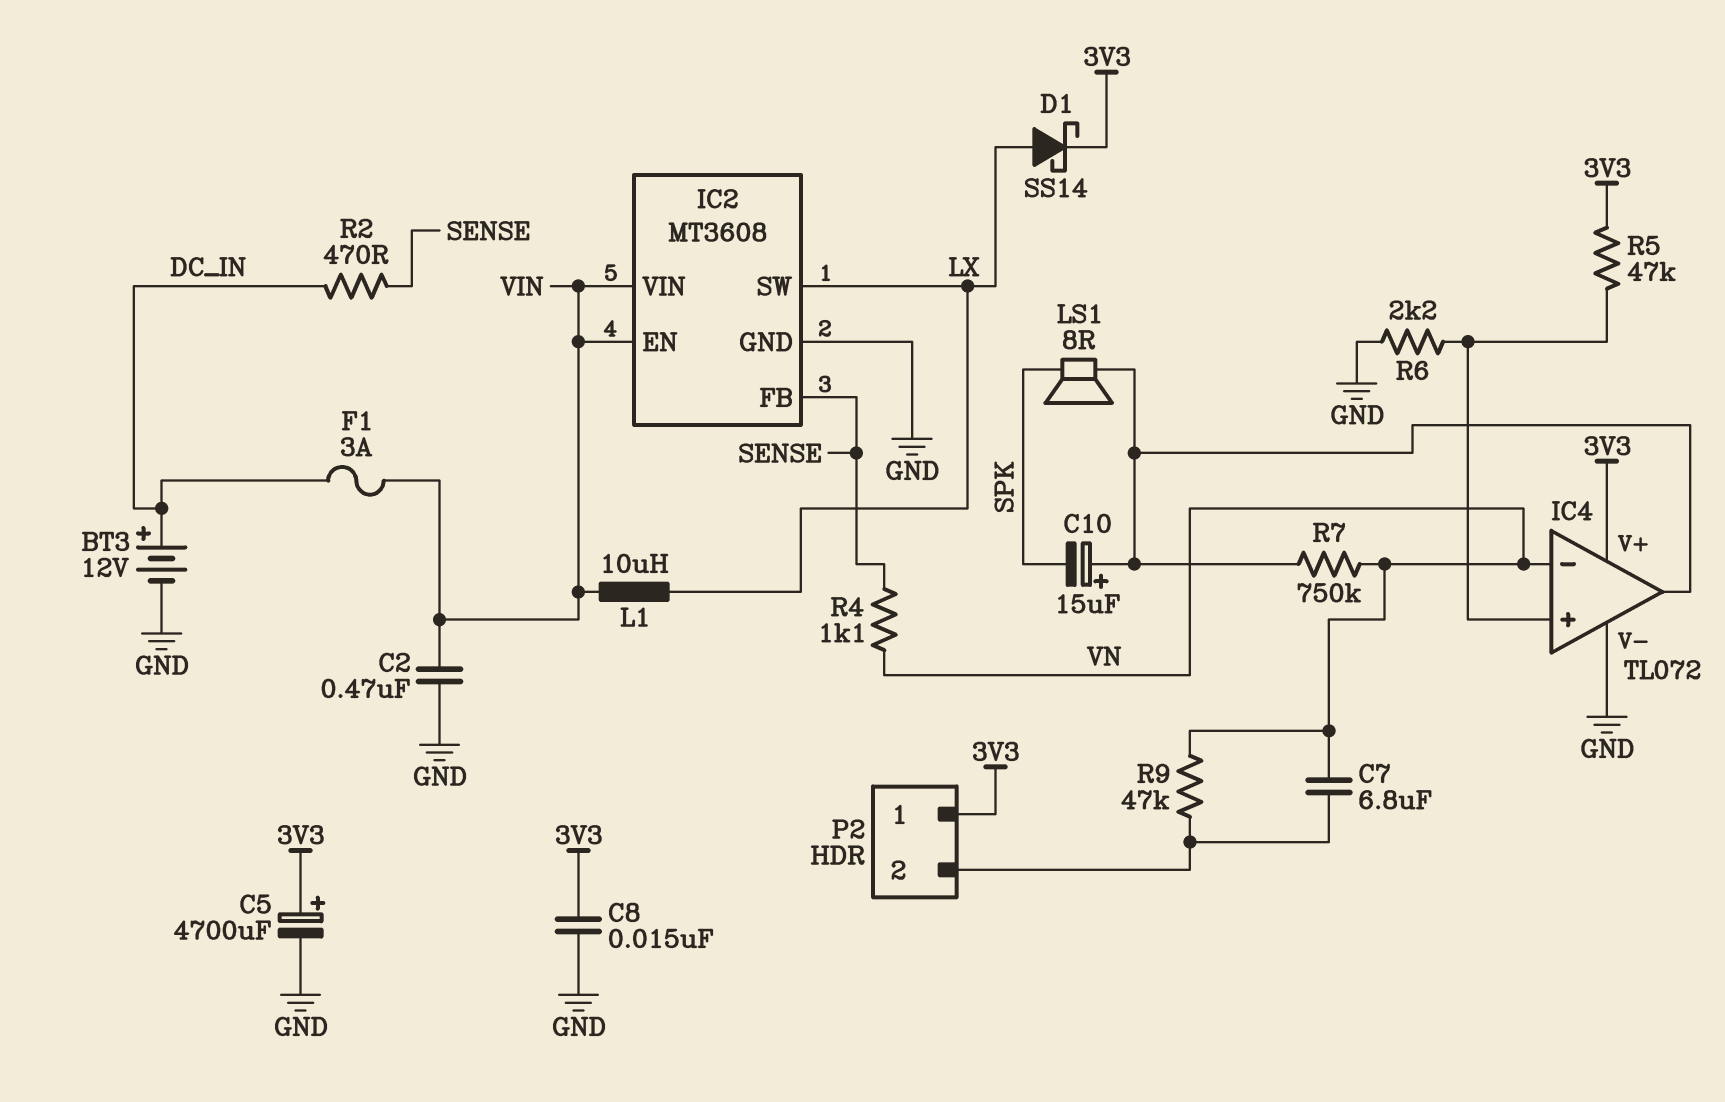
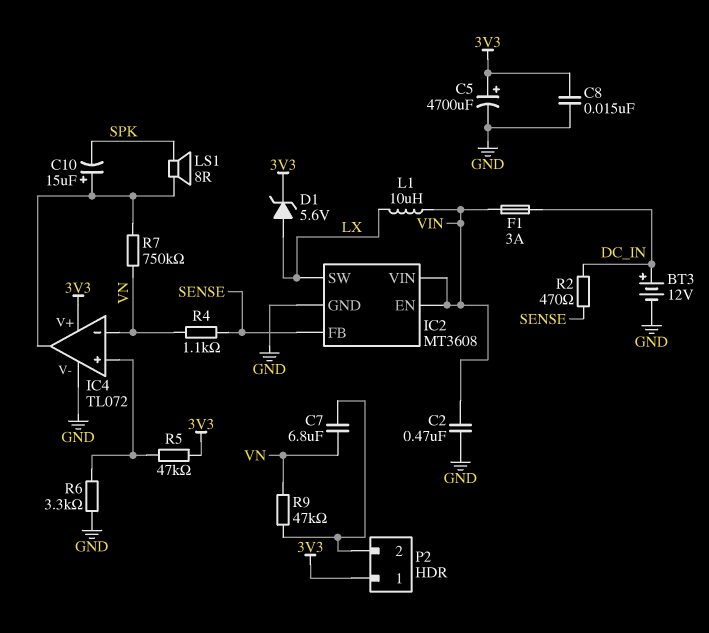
D1: schottky SS14 (A LX, K 3V3) -> zener 5.6V (A LX, K 3V3)
R6: 2.2k (GND, IC4/in+) -> 3.3k (GND, IC4/in+)

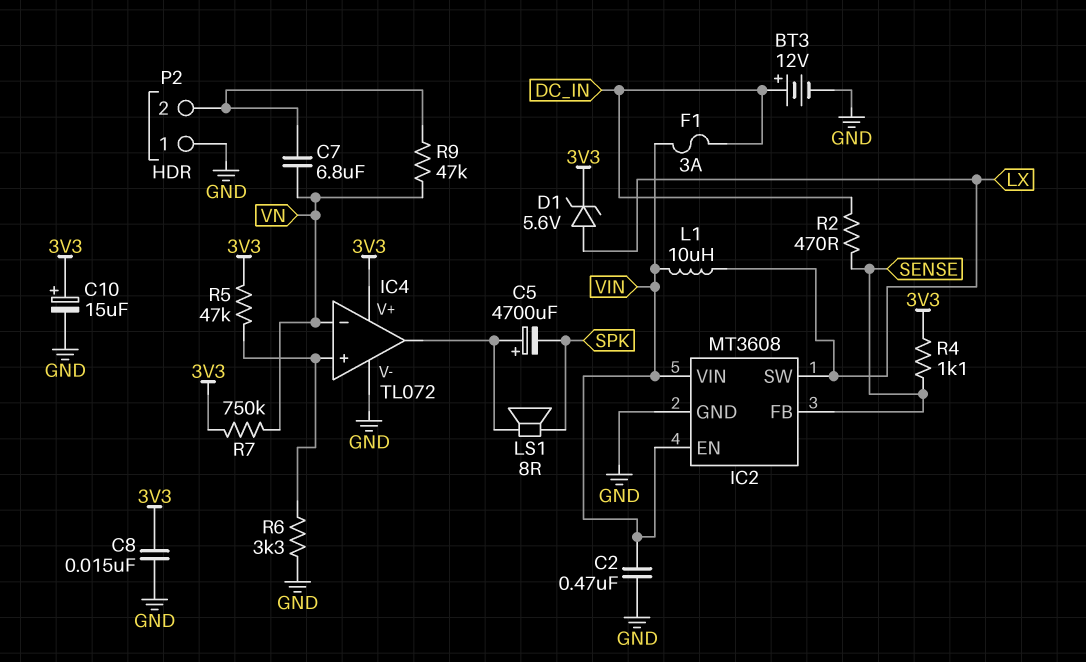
C5: 4700uF (plus 3V3, minus GND) -> 4700uF (plus IC4/out, minus SPK)
C10: 15uF (plus IC4/out, minus SPK) -> 15uF (plus 3V3, minus GND)
P2 pin 1: 3V3 -> GND
R4: 1.1k (SENSE, VN) -> 1.1k (3V3, SENSE)
R7: 750k (IC4/out, VN) -> 750k (3V3, VN)

